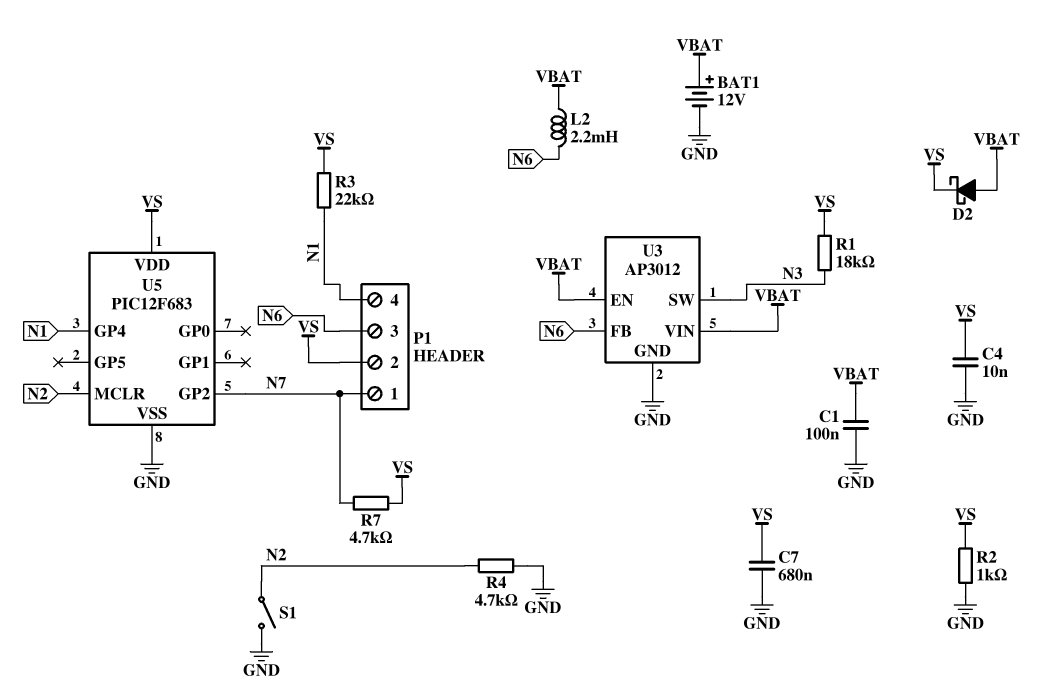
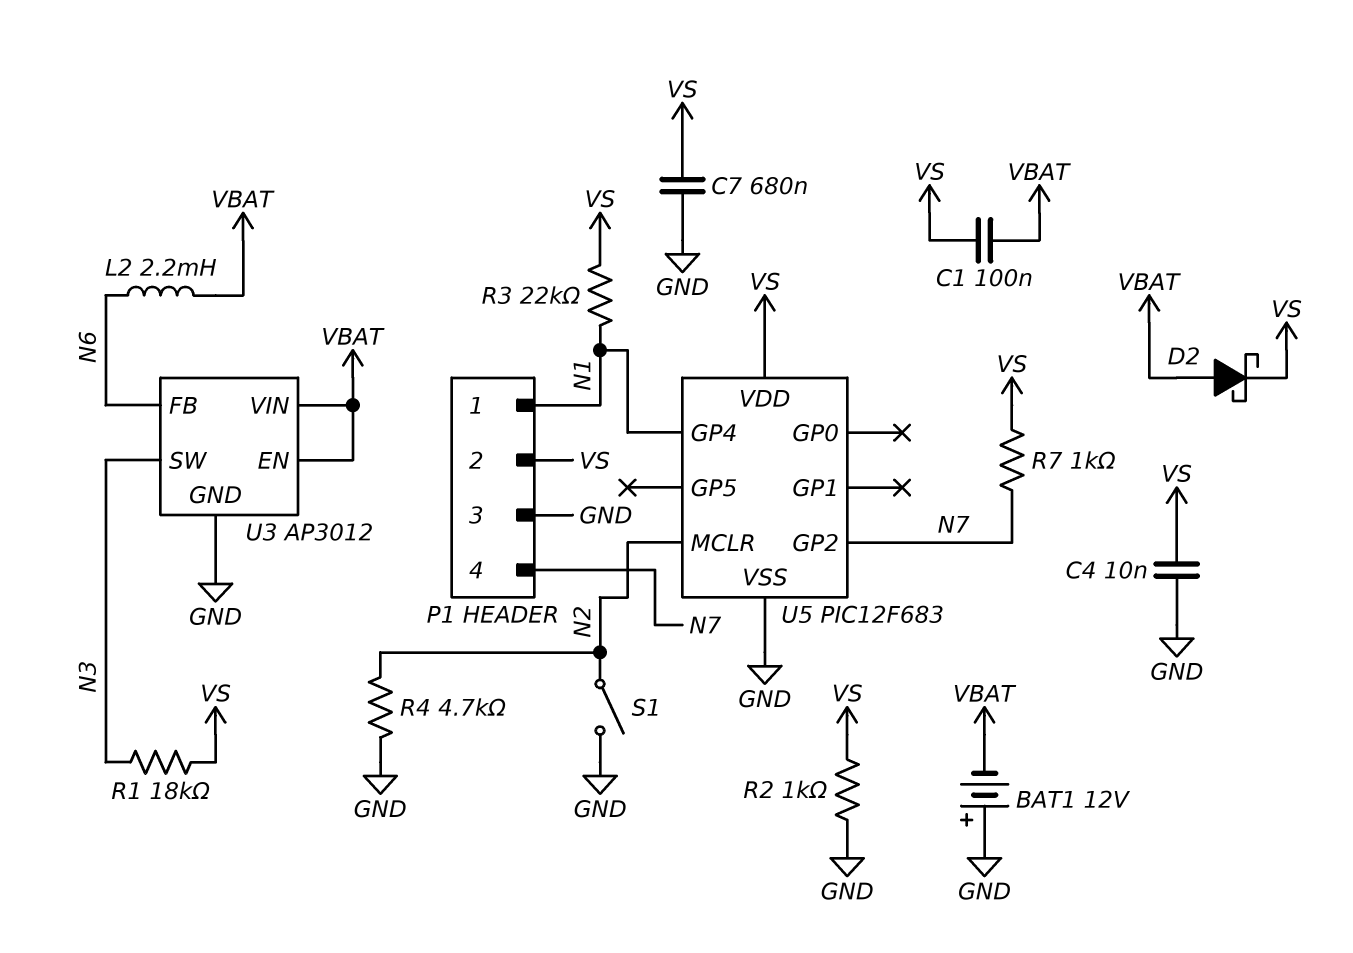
BAT1: 12V (plus VBAT, minus GND) -> 12V (plus GND, minus VBAT)
C1: 100nF (GND, VBAT) -> 100nF (VBAT, VS)
P1 pin 1: N7 -> N1
P1 pin 3: N6 -> GND
P1 pin 4: N1 -> N7
R7: 4.7k (N7, VS) -> 1k (N7, VS)

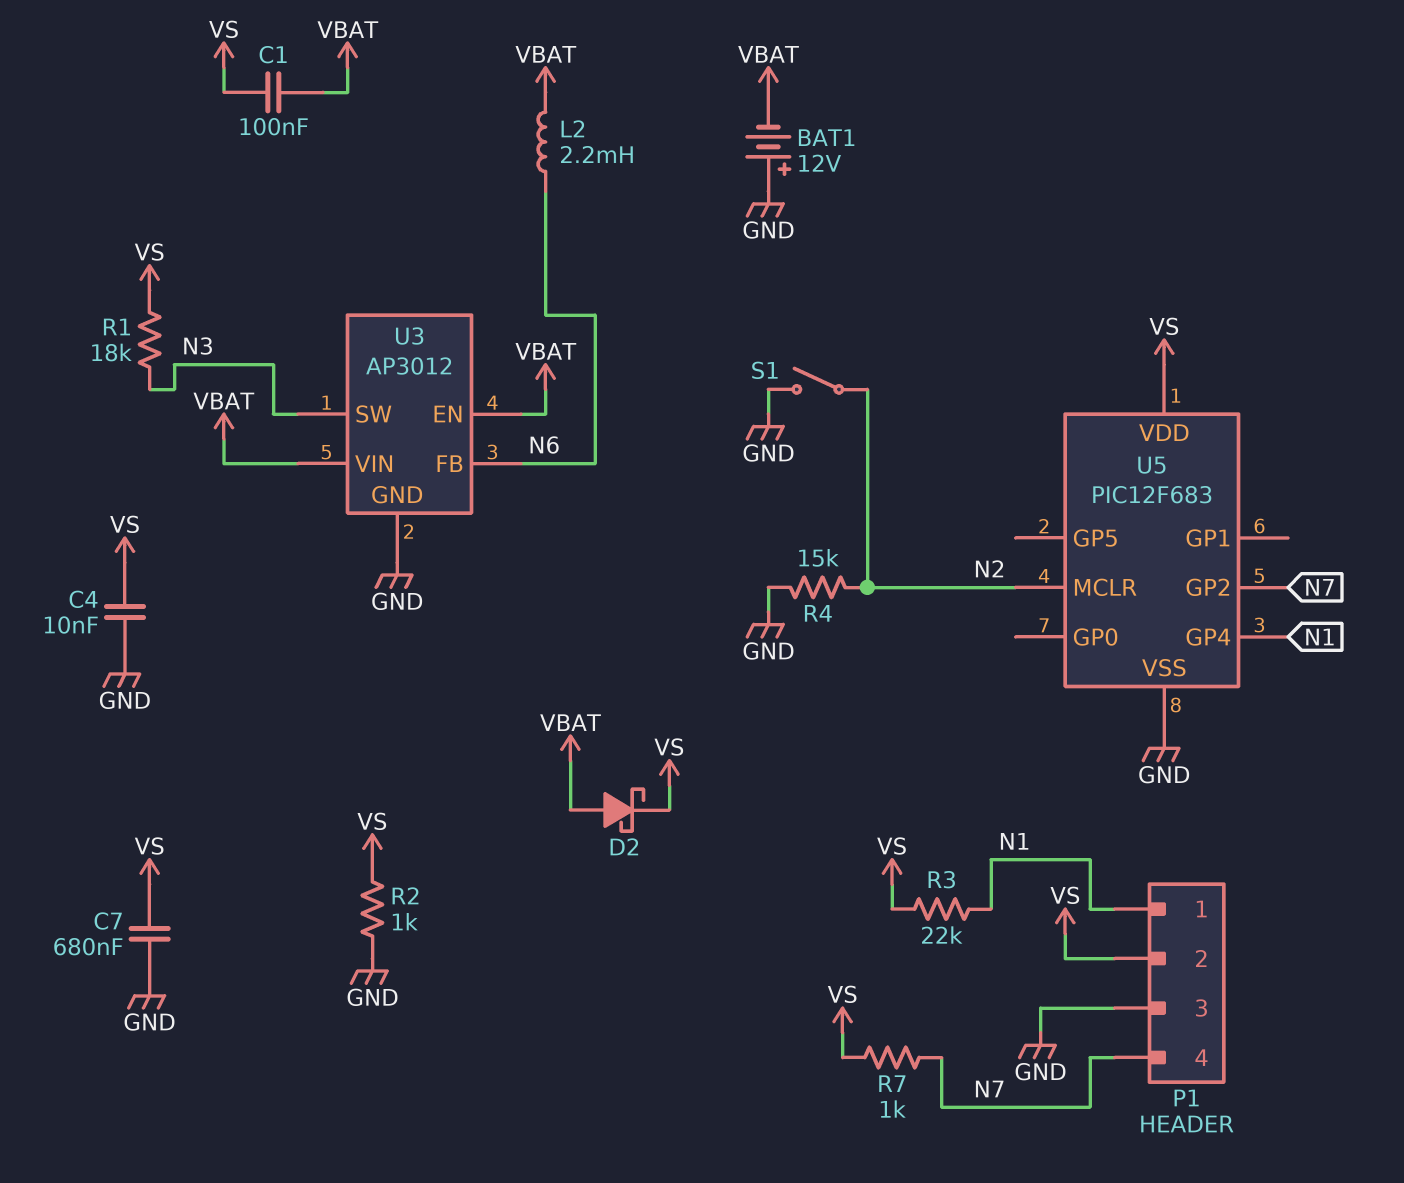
R4: 4.7k (GND, N2) -> 15k (GND, N2)

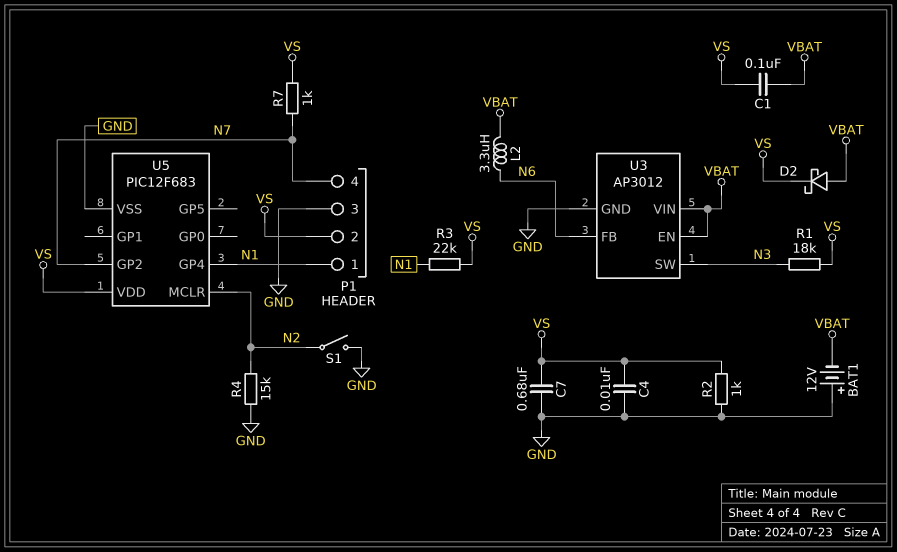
L2: 2.2mH (N6, VBAT) -> 3.3uH (N6, VBAT)

